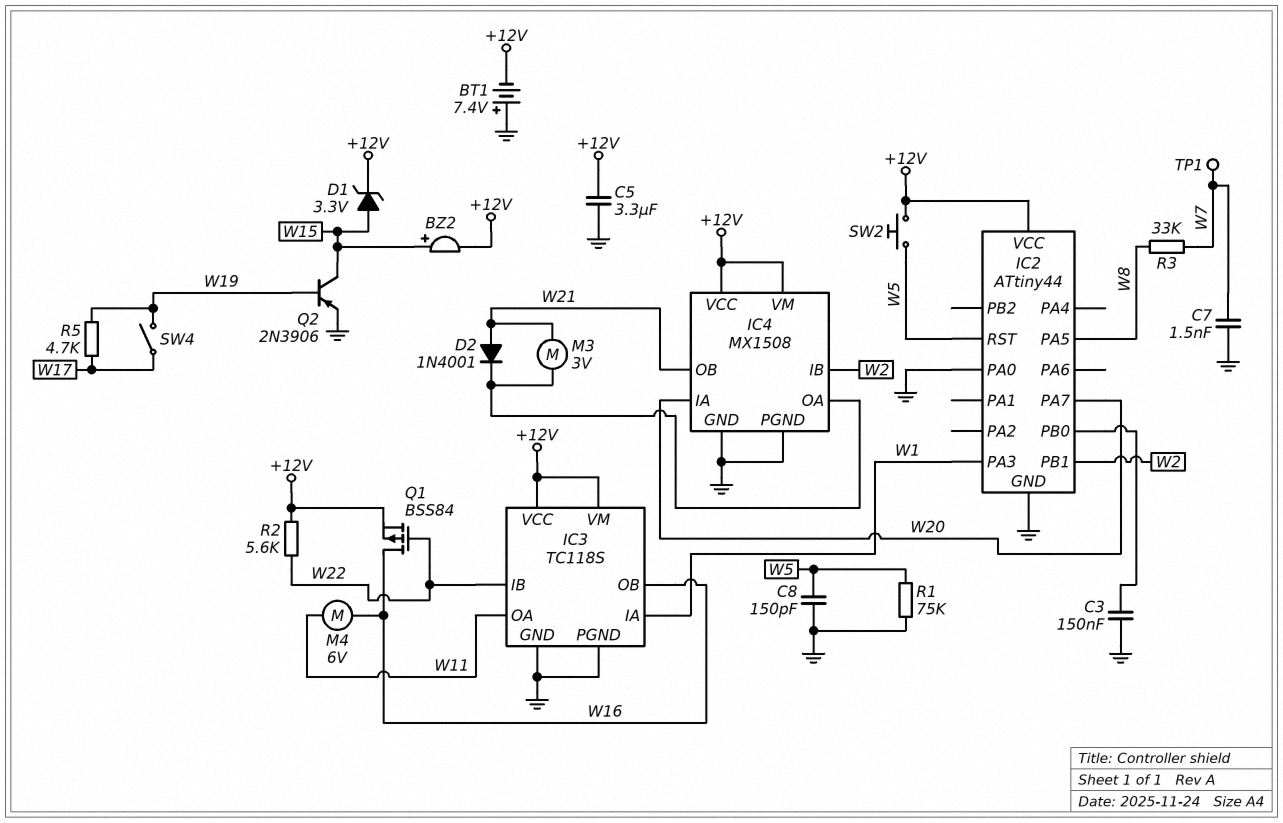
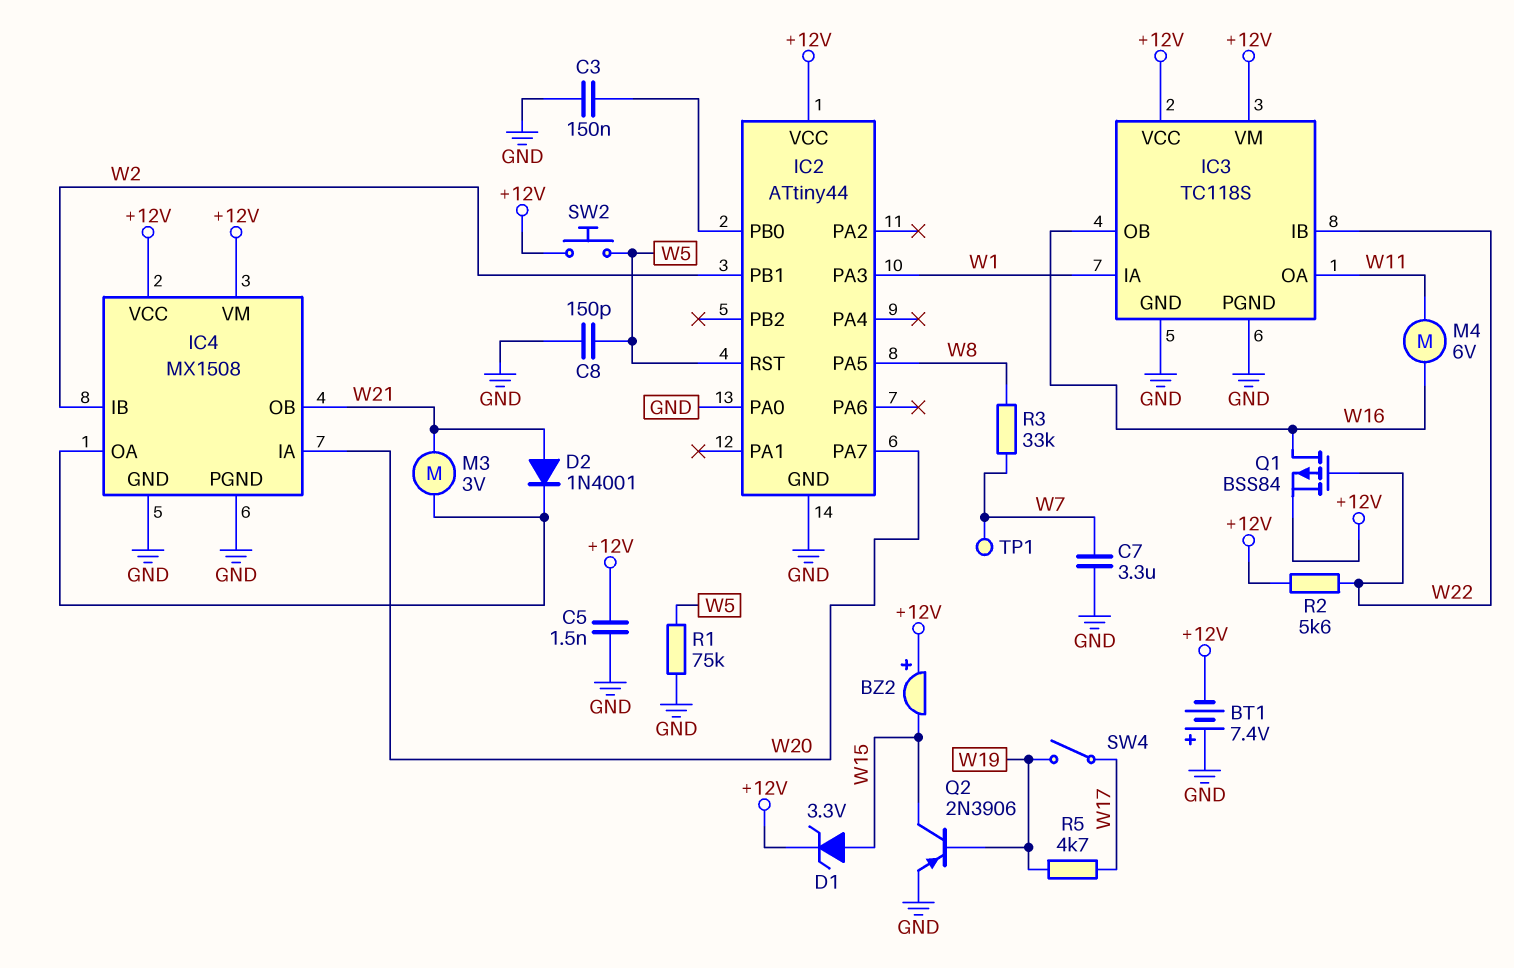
BZ2: buzzer (plus W15, minus +12V) -> buzzer (plus +12V, minus W15)
C5: 3.3uF (+12V, GND) -> 1.5nF (+12V, GND)
C7: 1.5nF (GND, W7) -> 3.3uF (GND, W7)

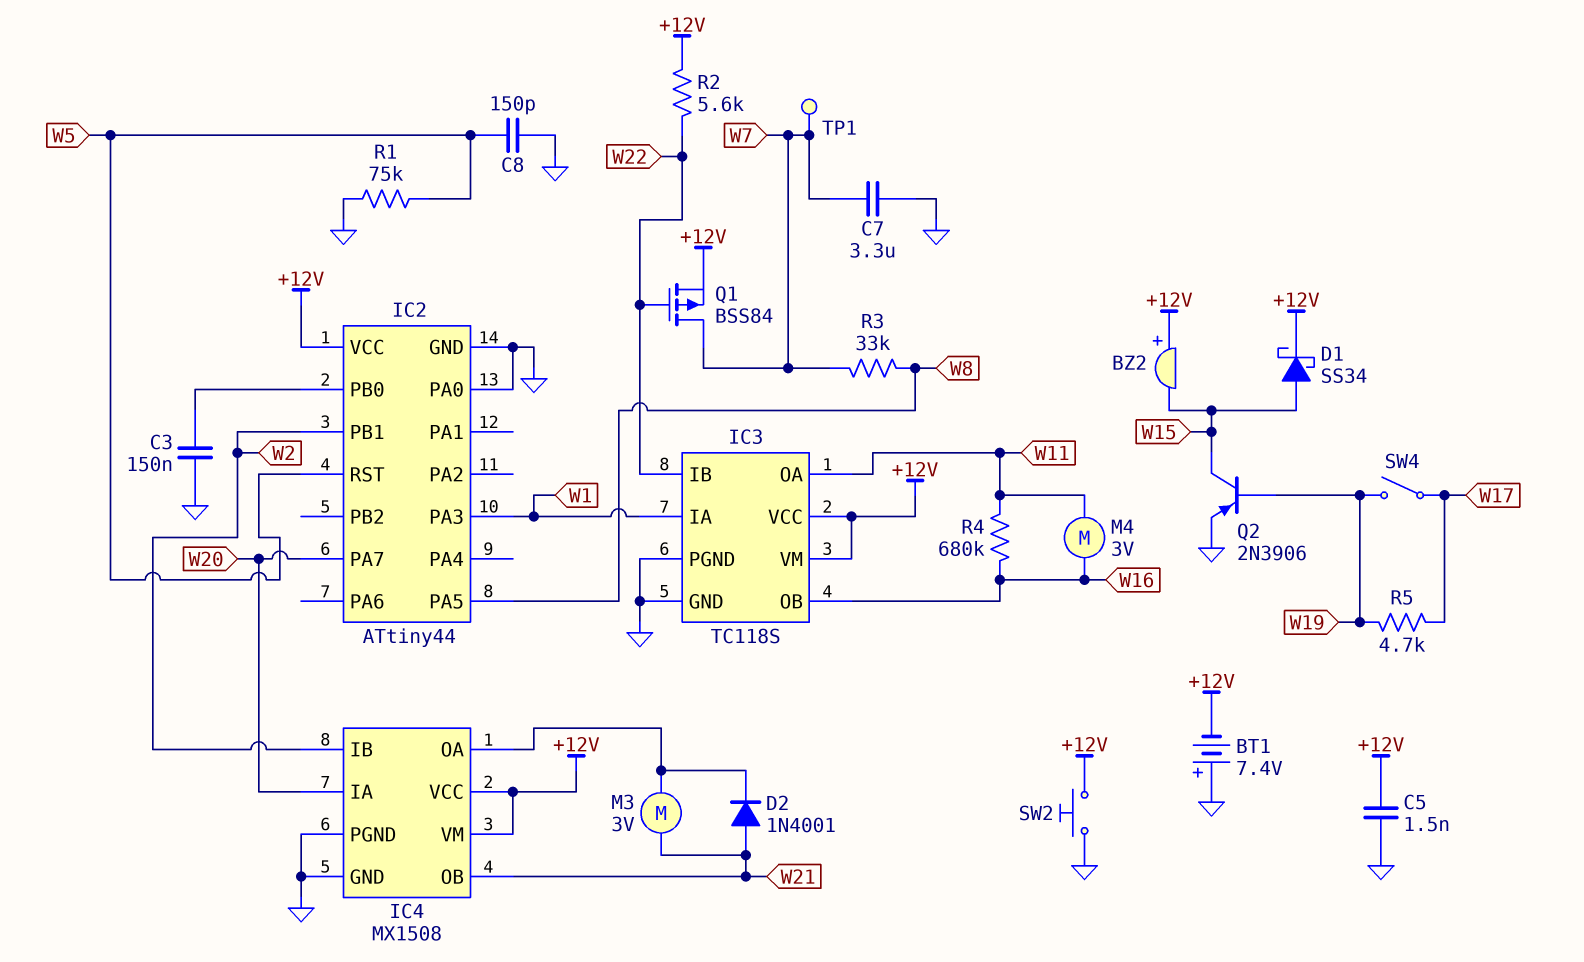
D1: zener 3.3V (A W15, K +12V) -> schottky SS34 (A W15, K +12V)
M4: motor 6V (W11, W16) -> motor 3V (W11, W16)
Q1: PMOS BSS84 (G W22, D W16, S +12V) -> PMOS BSS84 (G W22, D W7, S +12V)
R4: none -> 680k (W11, W16)
SW2: button (+12V, W5) -> button (+12V, GND)

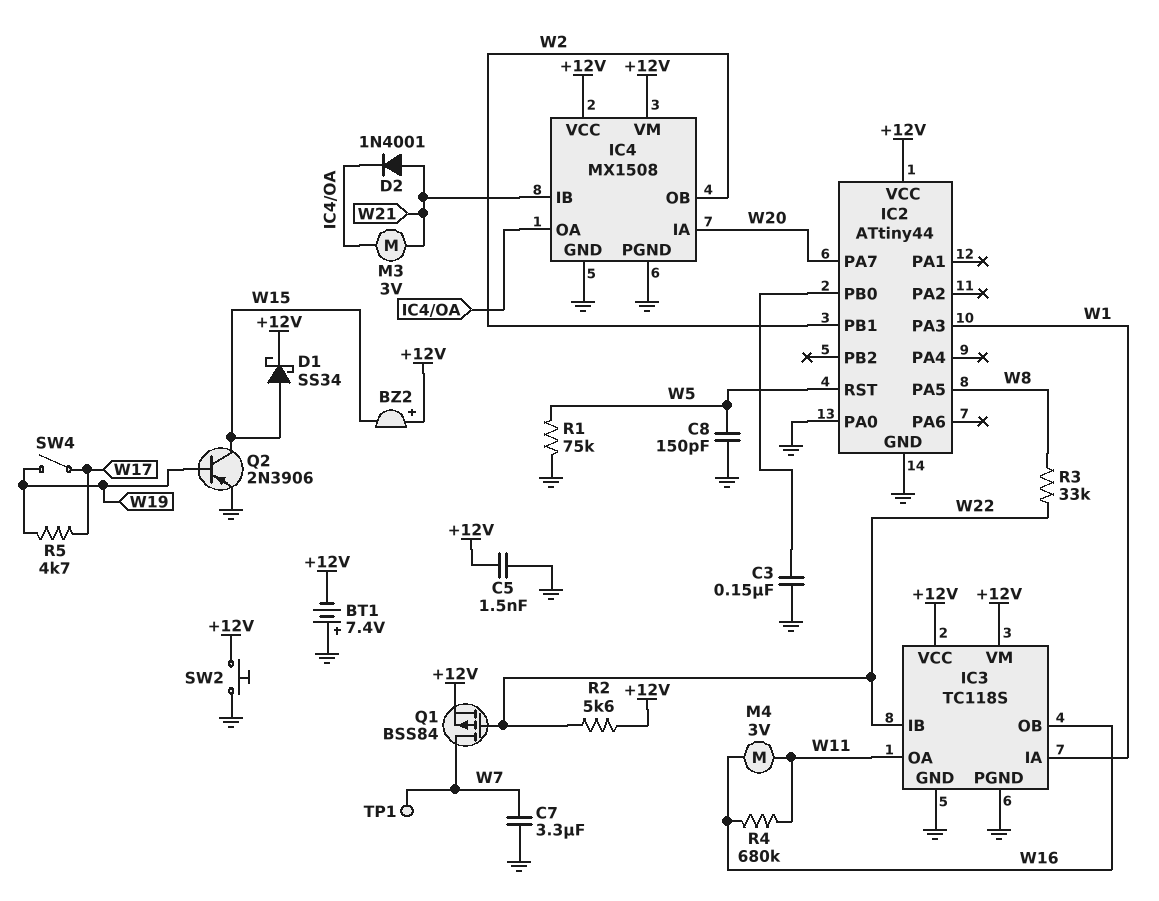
IC4 pin IB: W2 -> W21
IC4 pin OB: W21 -> W2
R3: 33k (W7, W8) -> 33k (W8, W22)

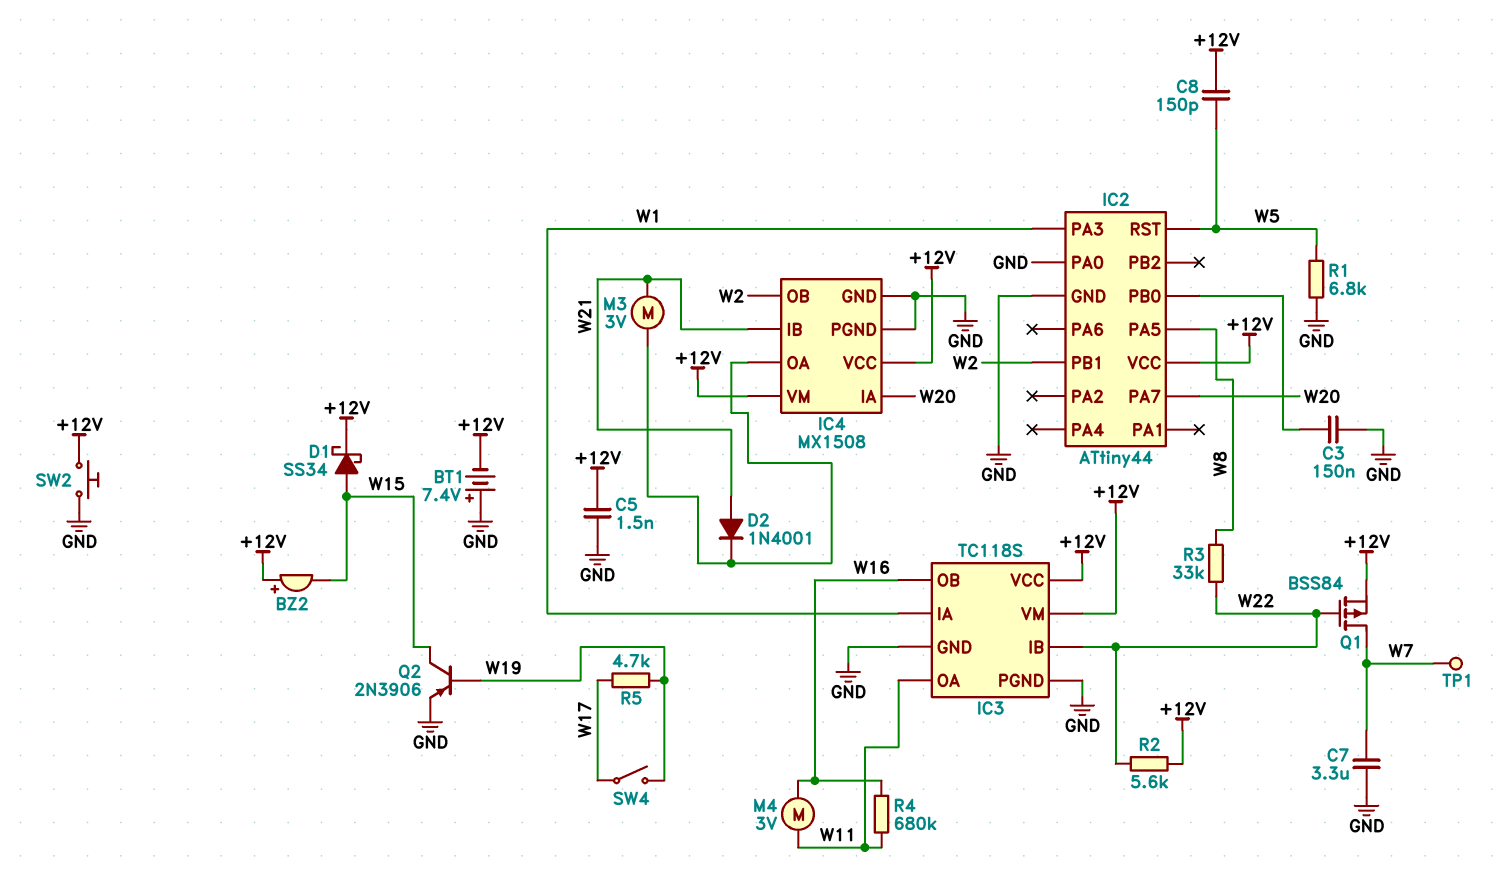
C8: 150pF (GND, W5) -> 150pF (+12V, W5)
R1: 75k (GND, W5) -> 6.8k (GND, W5)

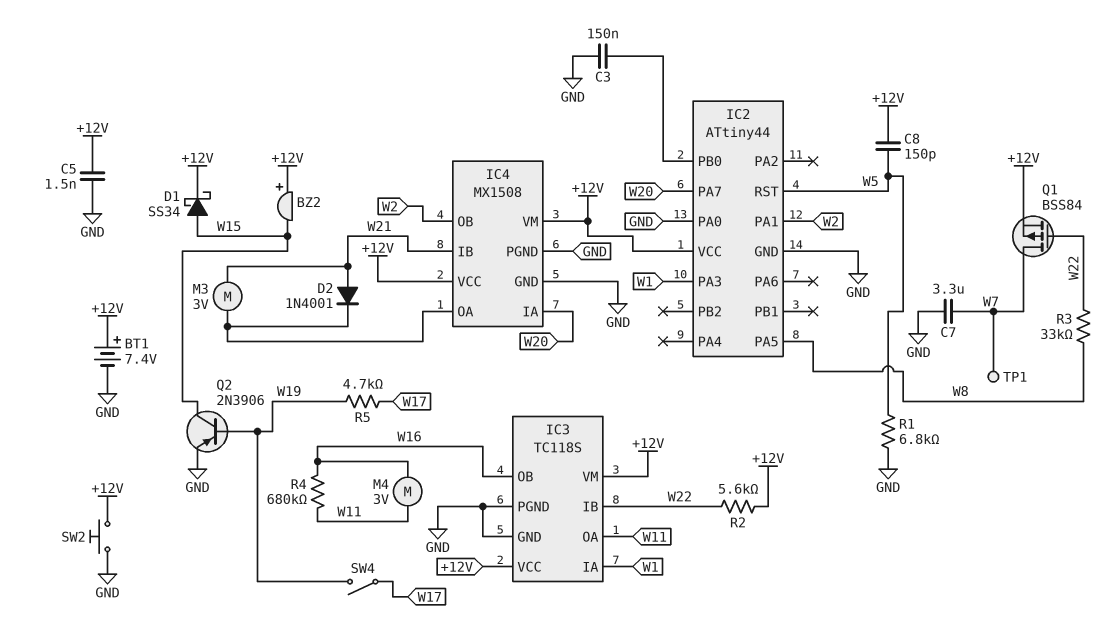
BT1: 7.4V (plus GND, minus +12V) -> 7.4V (plus +12V, minus GND)
IC2 pin PA1: none -> W2
IC2 pin PB1: W2 -> none

